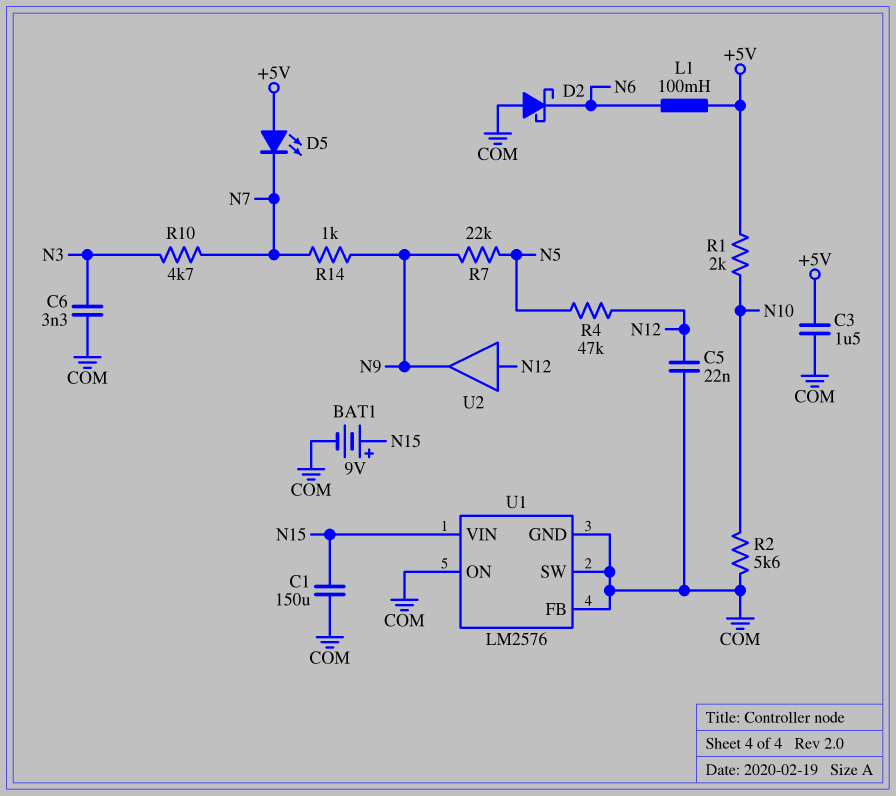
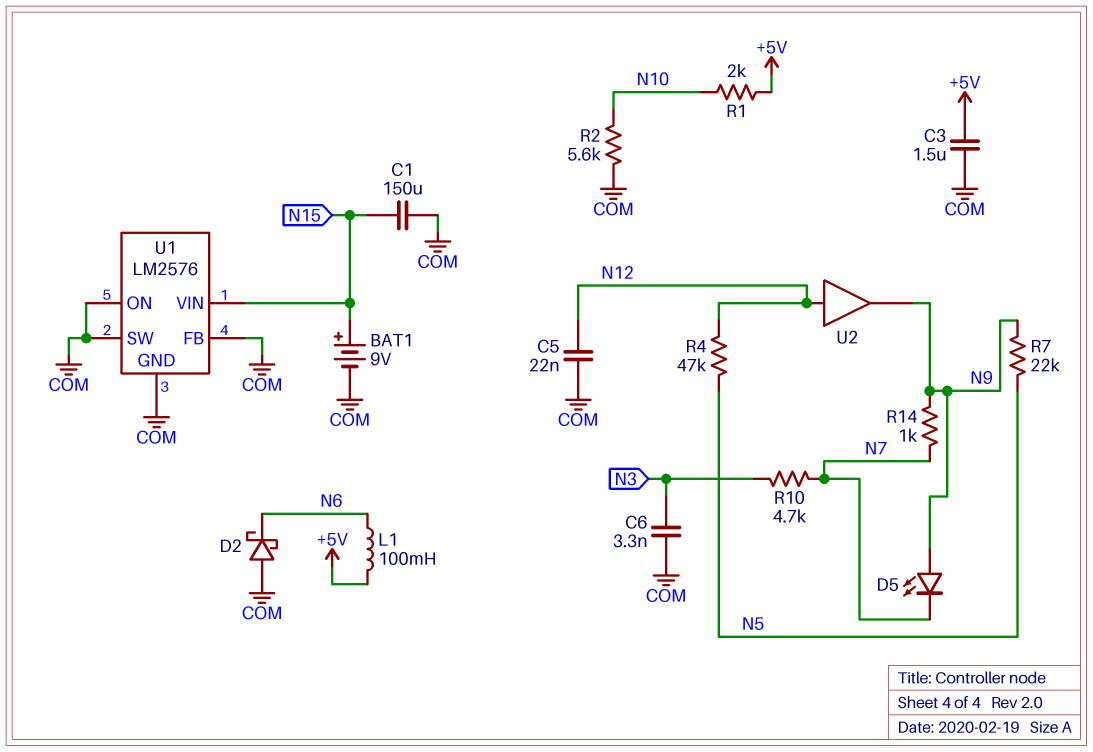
D5: LED (A +5V, K N7) -> LED (A N9, K N7)

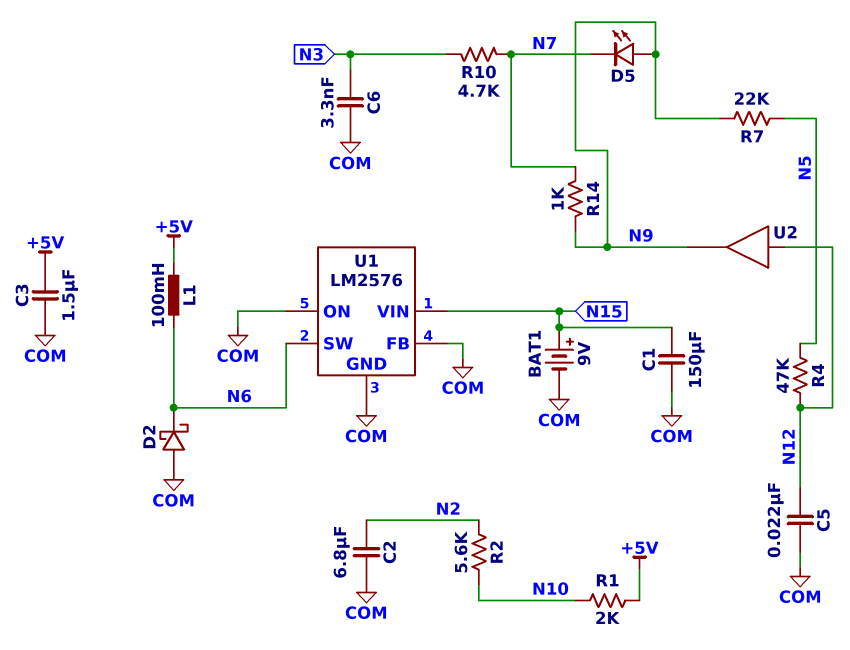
C2: none -> 6.8uF (COM, N2)
R2: 5.6k (COM, N10) -> 5.6k (N2, N10)
U1 pin SW: COM -> N6

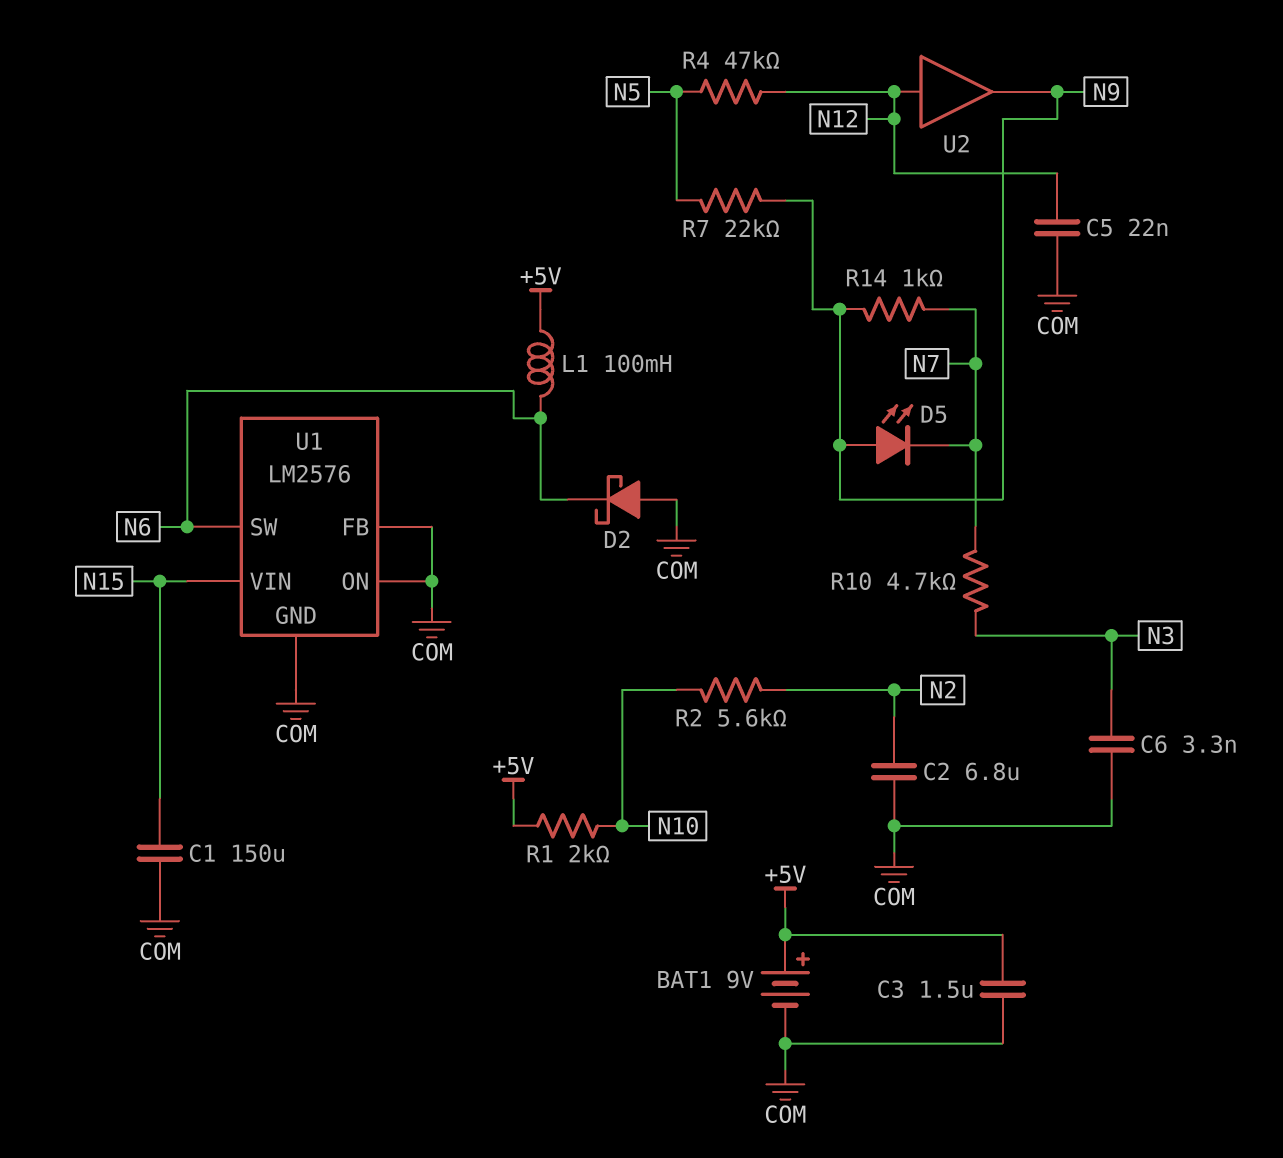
BAT1: 9V (plus N15, minus COM) -> 9V (plus +5V, minus COM)

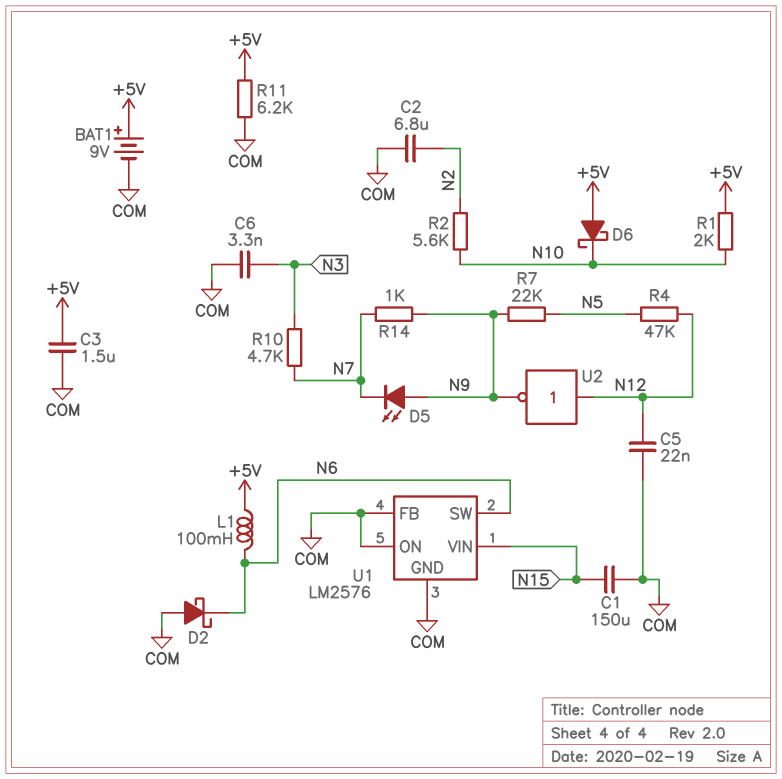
D6: none -> schottky (A +5V, K N10)
R11: none -> 6.2k (+5V, COM)
U2: buffer (in N12, out N9) -> NOT (in N12, out N9)

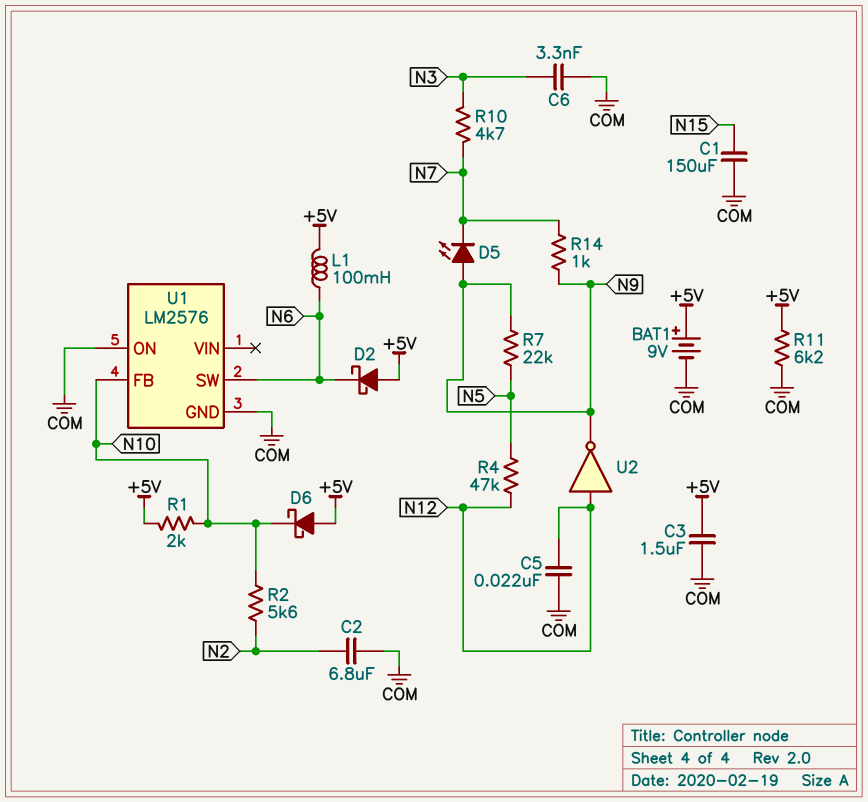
D2: schottky (A COM, K N6) -> schottky (A +5V, K N6)
U1 pin FB: COM -> N10
U1 pin VIN: N15 -> none

